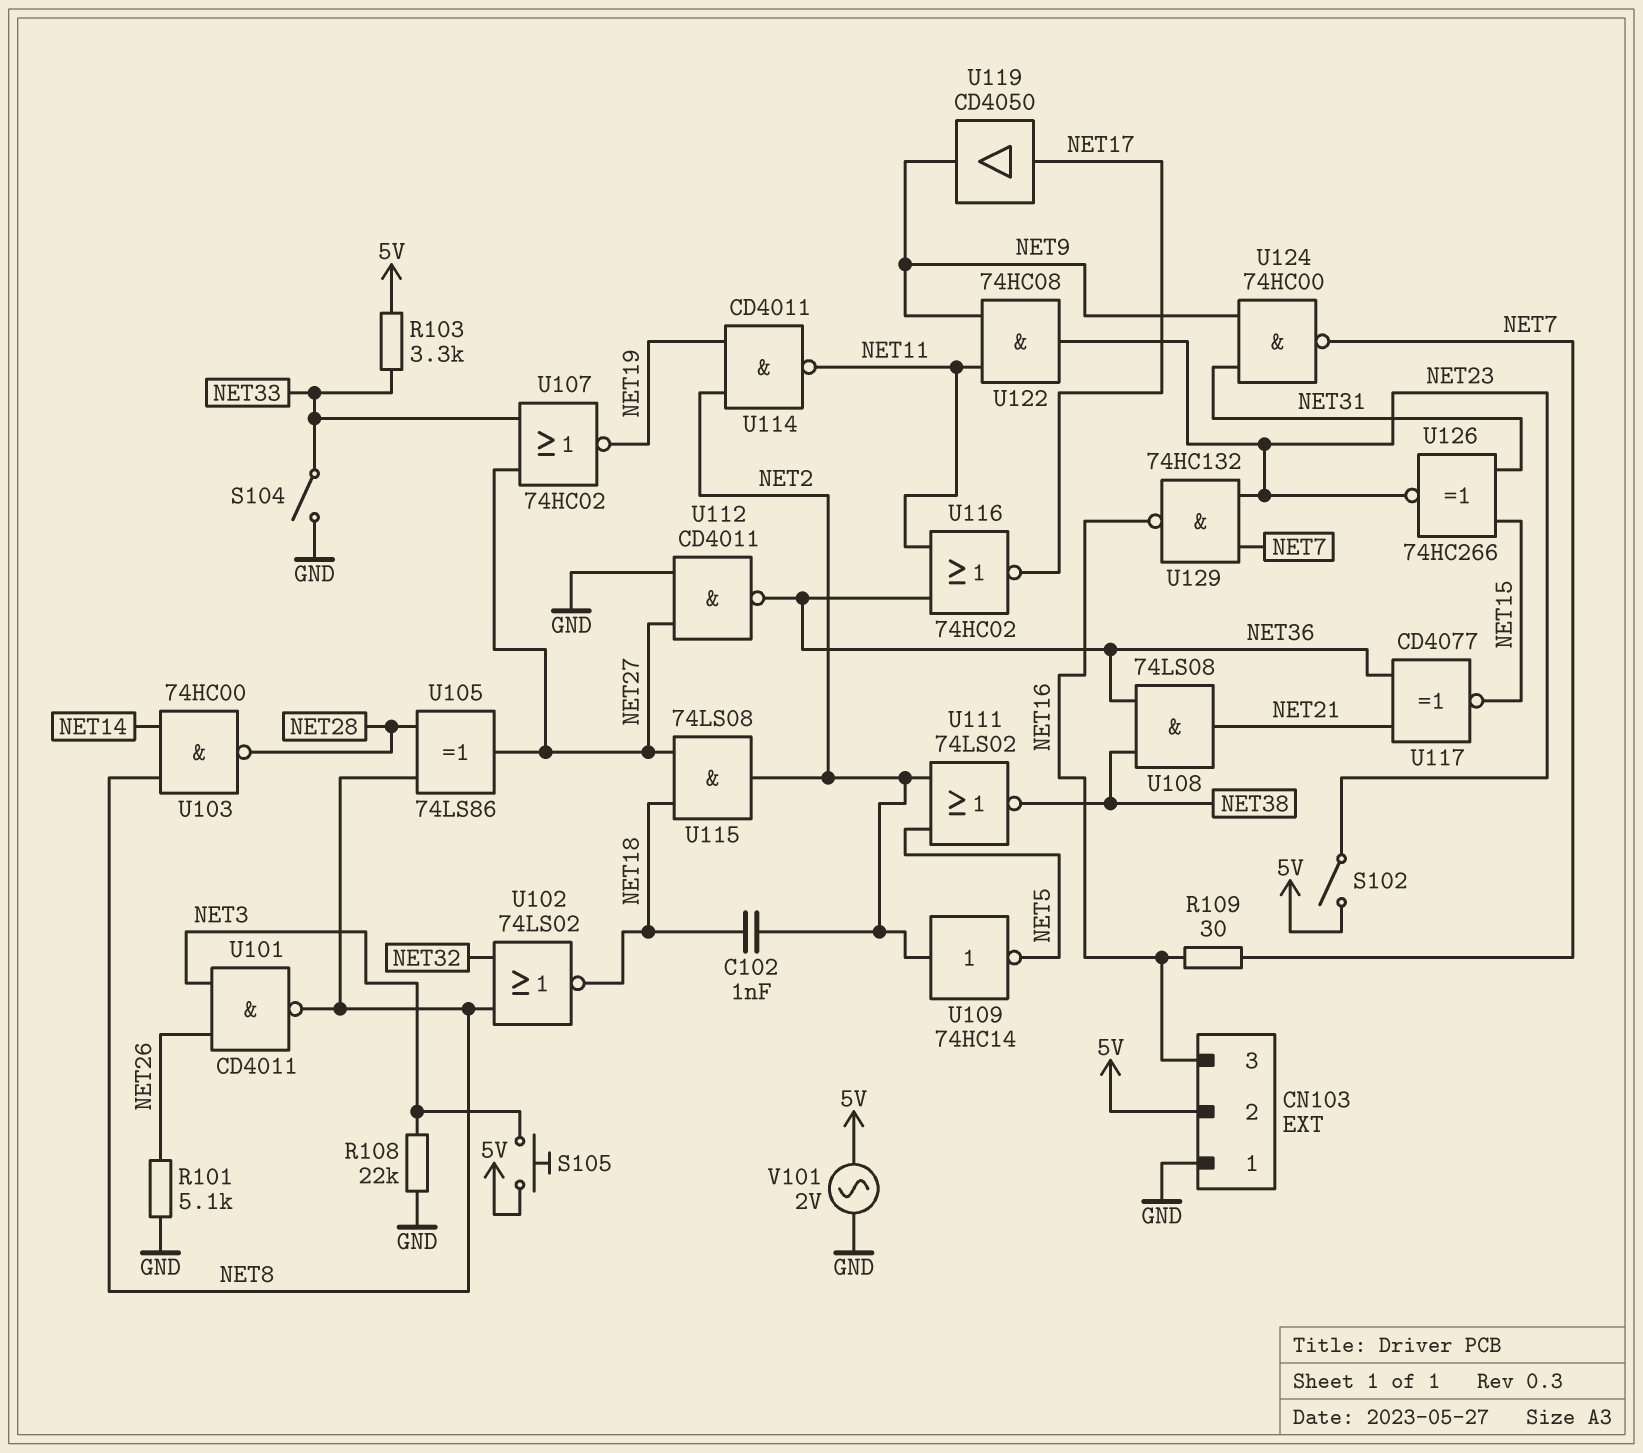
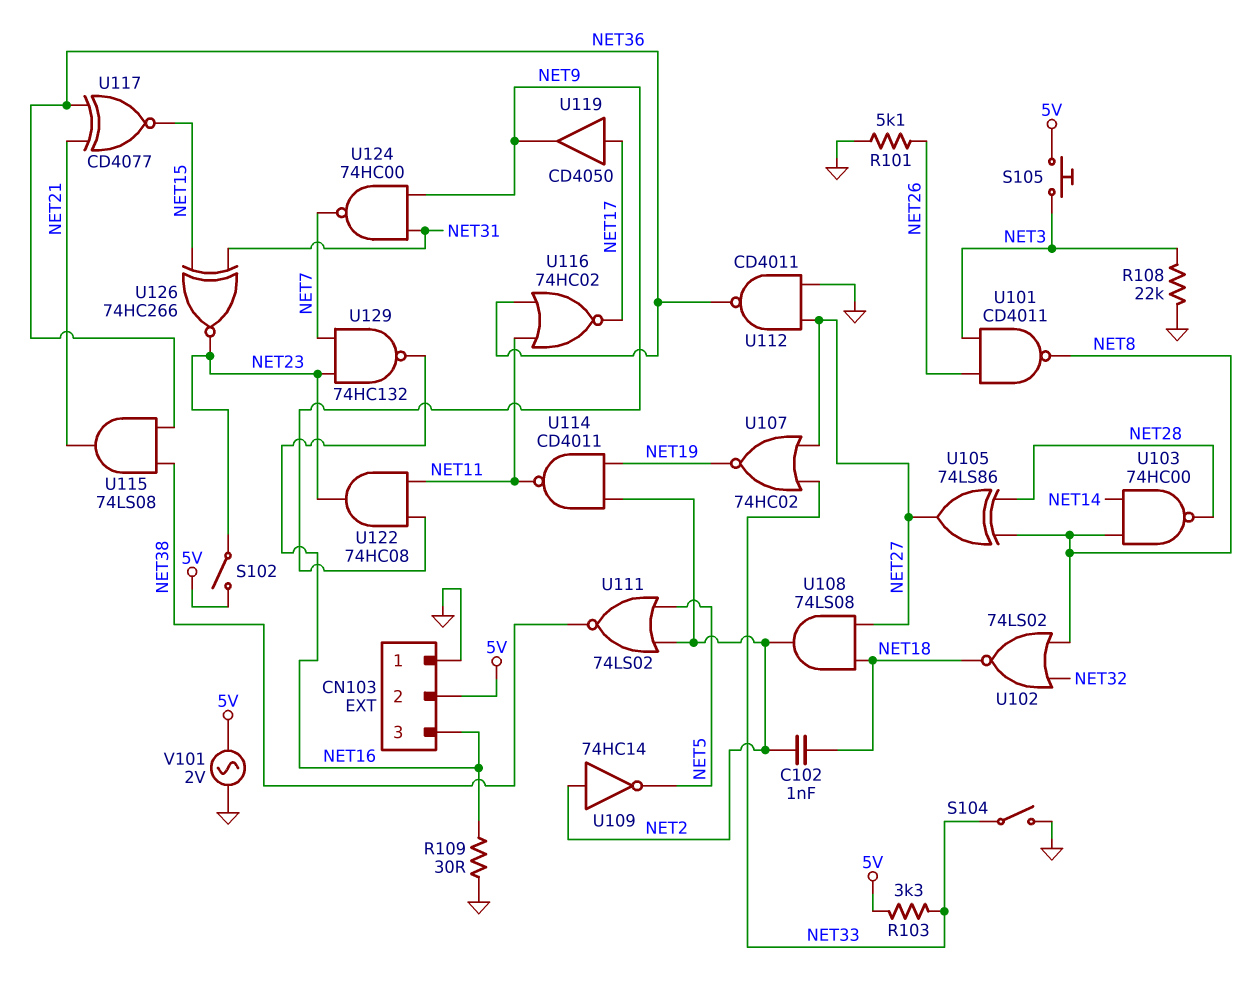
R109: 30 (NET7, NET16) -> 30 (GND, NET16)
U108: AND 74LS08 (in NET36, in NET38, out NET21) -> AND 74LS08 (in NET18, in NET27, out NET2)
U115: AND 74LS08 (in NET18, in NET27, out NET2) -> AND 74LS08 (in NET36, in NET38, out NET21)

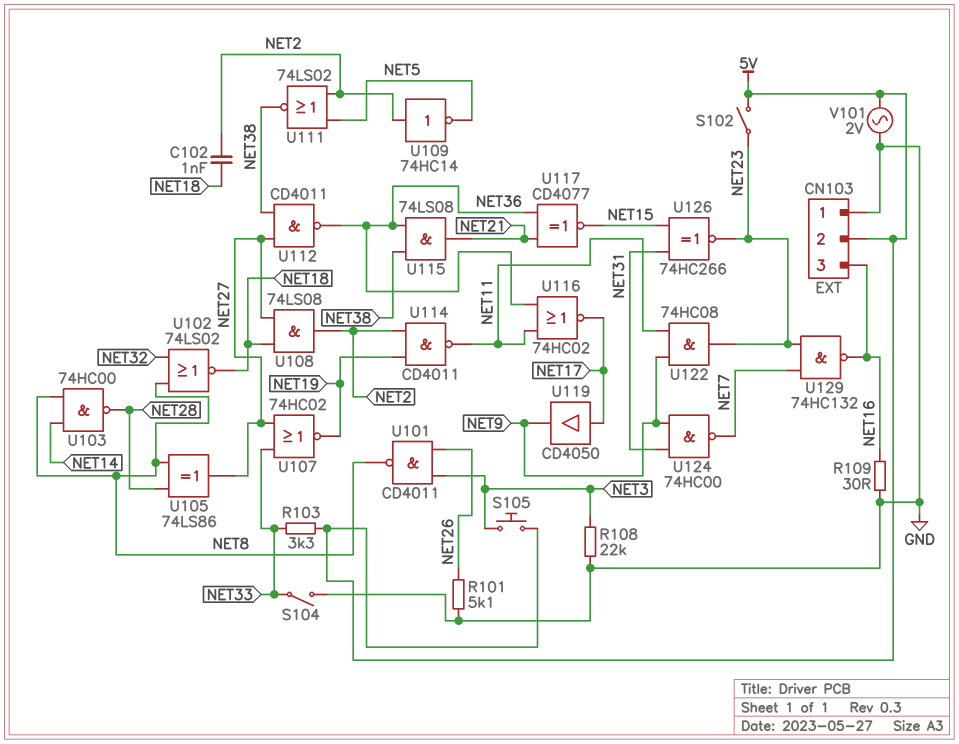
U112: NAND CD4011 (in GND, in NET27, out NET36) -> NAND CD4011 (in NET27, in NET38, out NET36)

